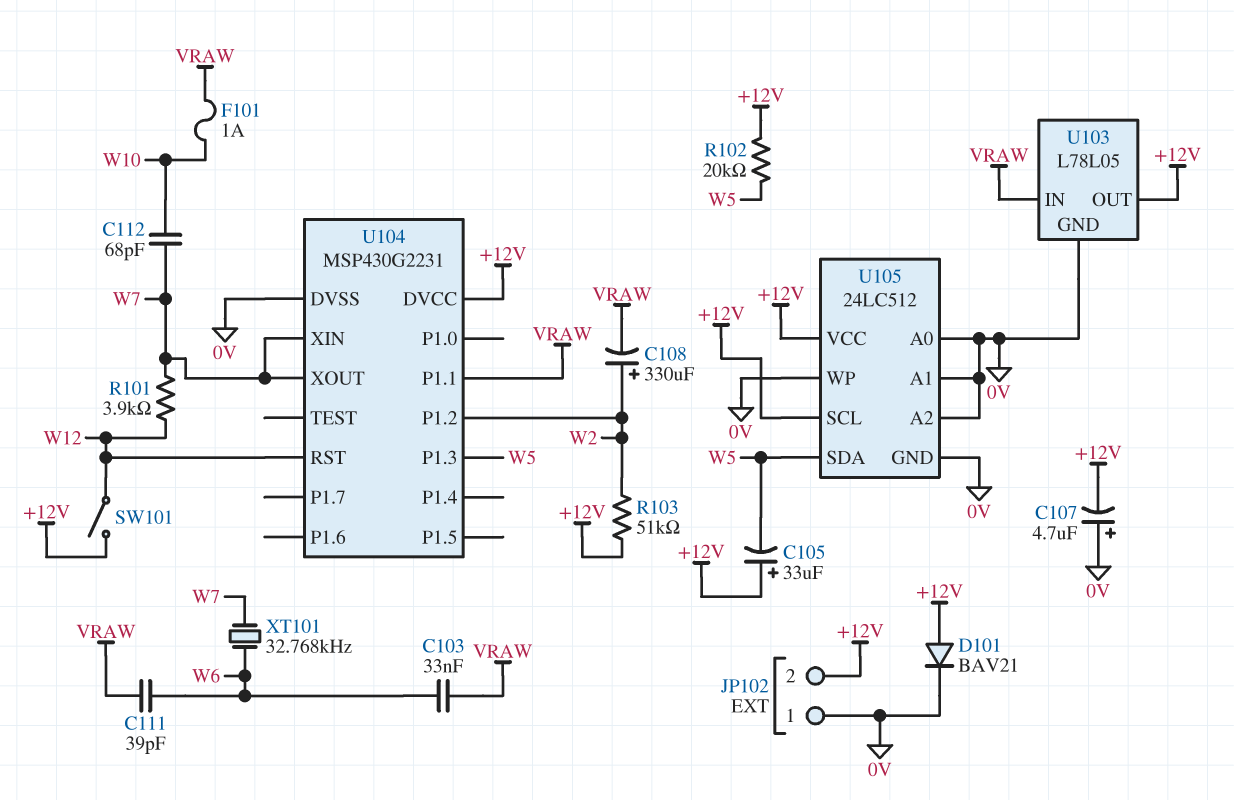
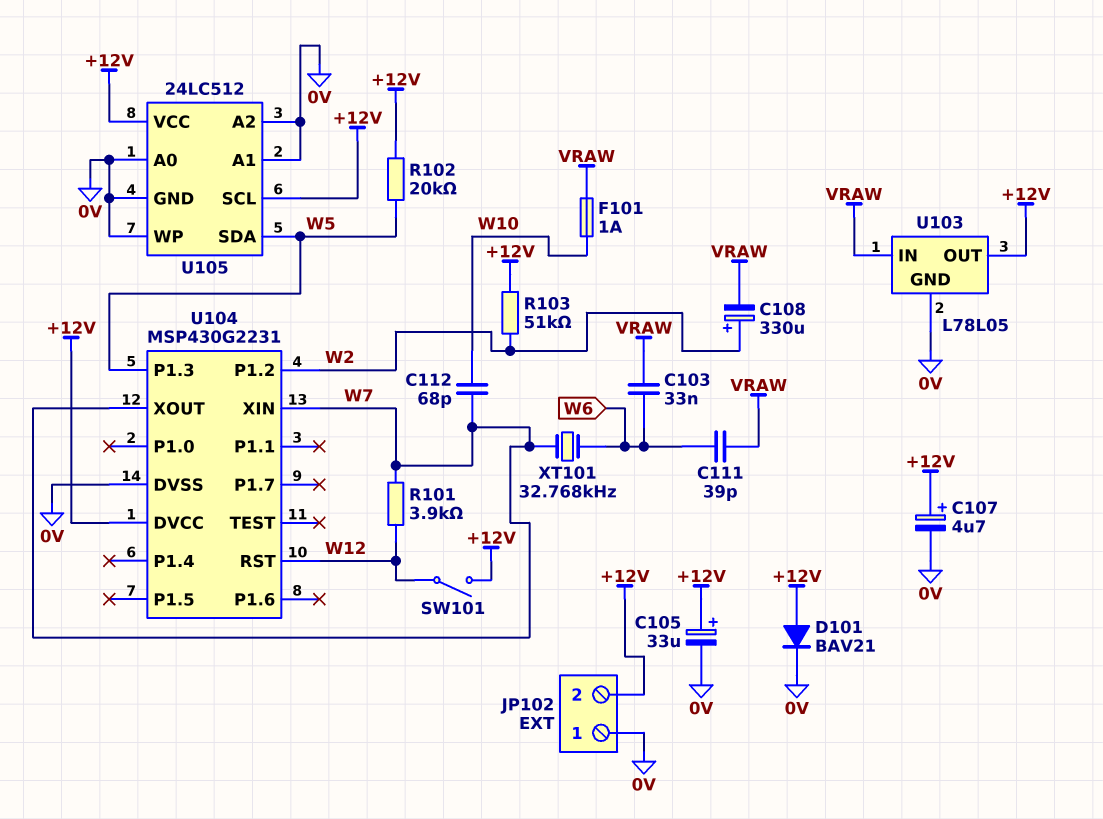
C105: 33uF (plus +12V, minus W5) -> 33uF (plus +12V, minus 0V)
C107: 4.7uF (plus 0V, minus +12V) -> 4.7uF (plus +12V, minus 0V)
U104 pin P1.1: VRAW -> none

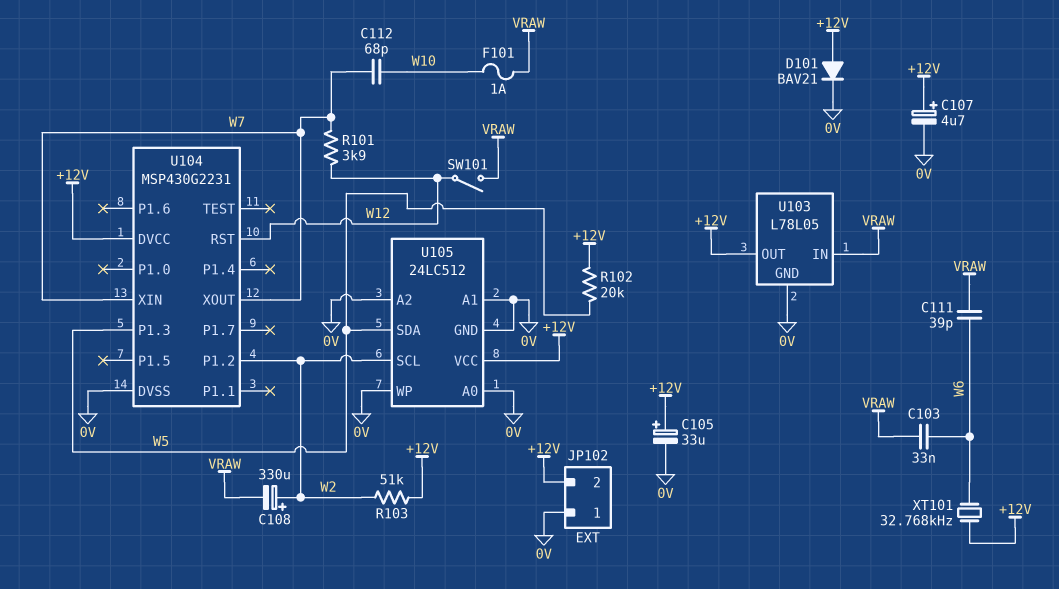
SW101: switch (+12V, W12) -> switch (VRAW, W12)
U105 pin SCL: +12V -> W2
XT101: 32.768kHz (W6, W7) -> 32.768kHz (+12V, W6)

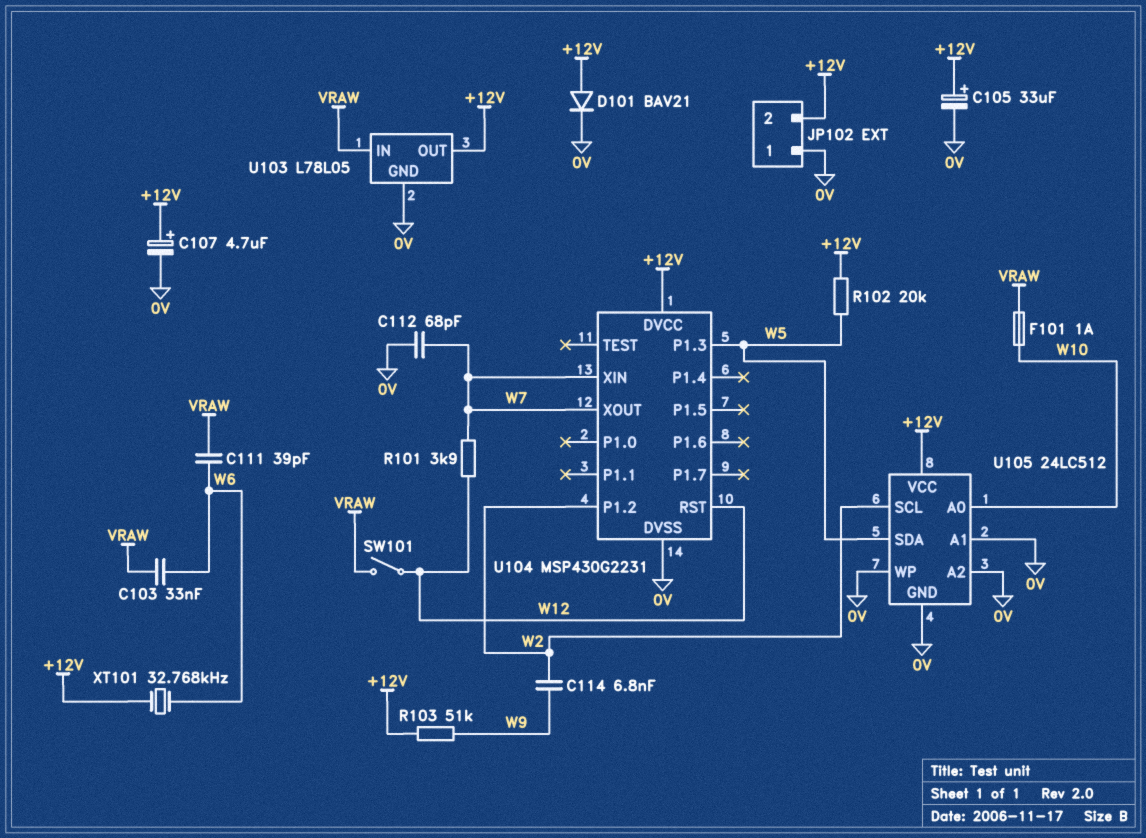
C108: 330uF (plus W2, minus VRAW) -> none
C112: 68pF (W7, W10) -> 68pF (0V, W7)
C114: none -> 6.8nF (W2, W9)
R103: 51k (+12V, W2) -> 51k (+12V, W9)
U105 pin A0: 0V -> W10

